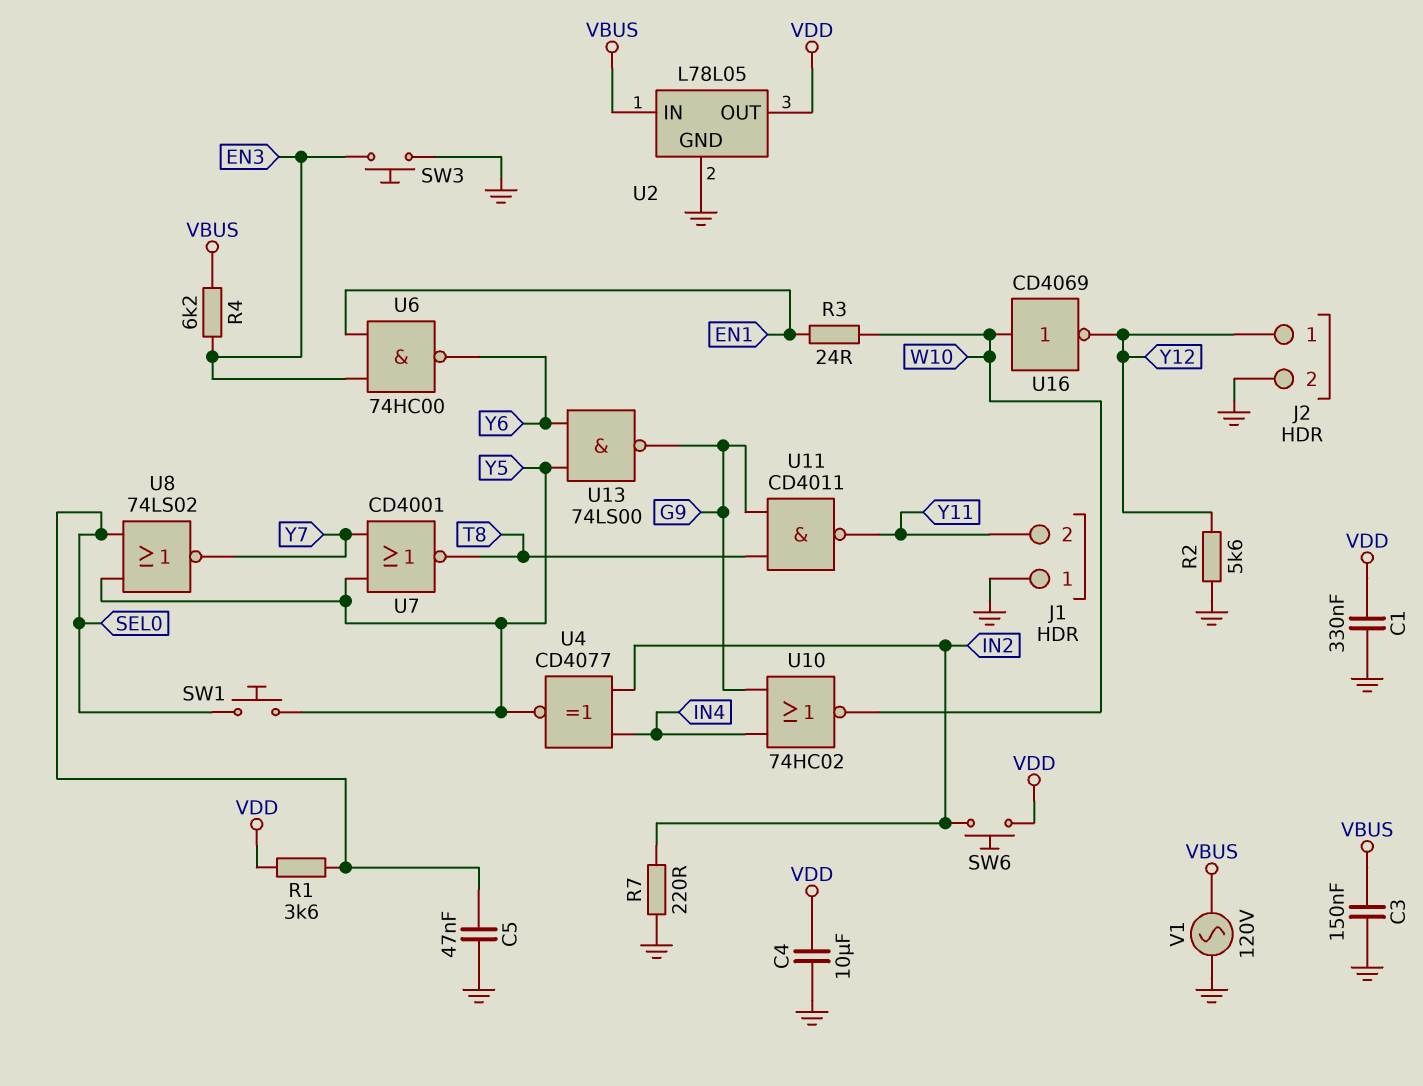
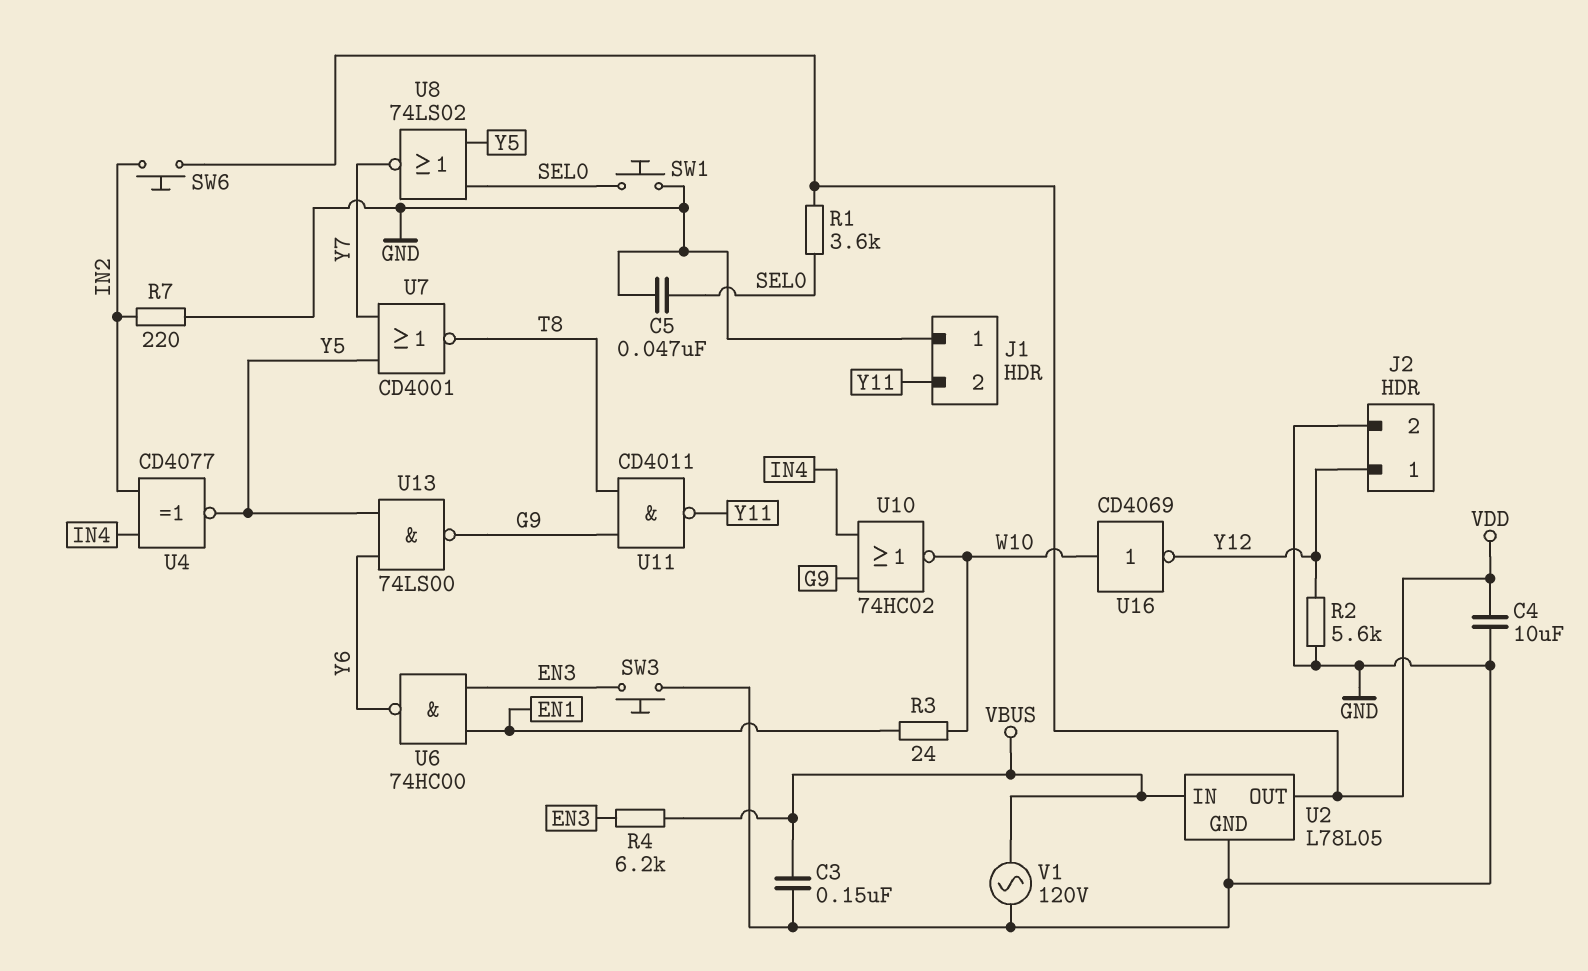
C1: 330nF (GND, VDD) -> none
SW1: button (SEL0, Y5) -> button (GND, SEL0)

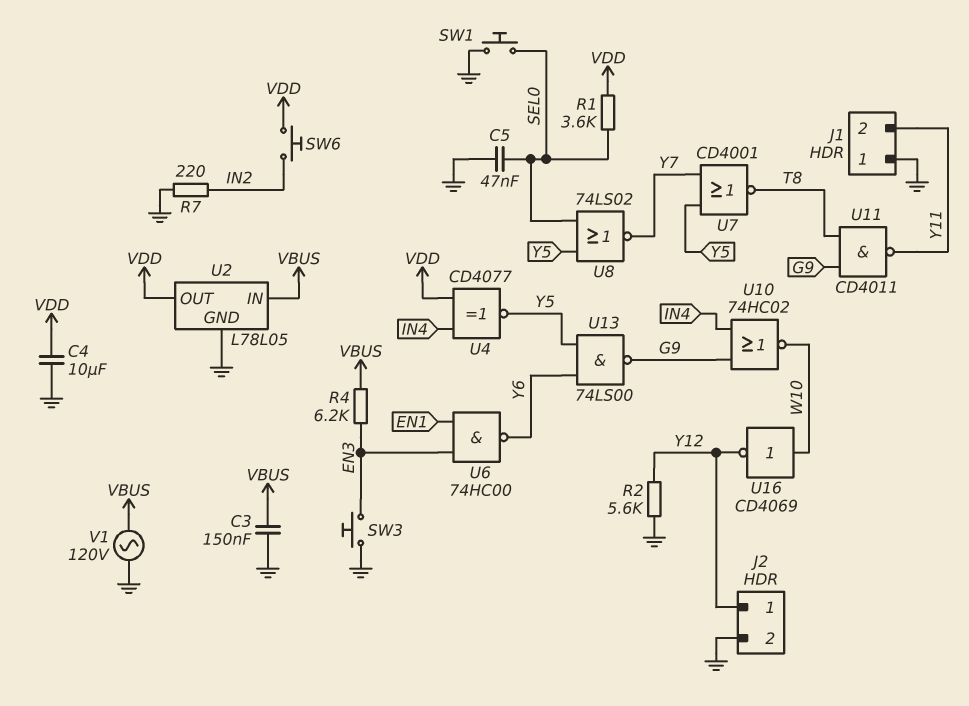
R3: 24 (EN1, W10) -> none
U4: XNOR CD4077 (in IN2, in IN4, out Y5) -> XNOR CD4077 (in IN4, in VDD, out Y5)

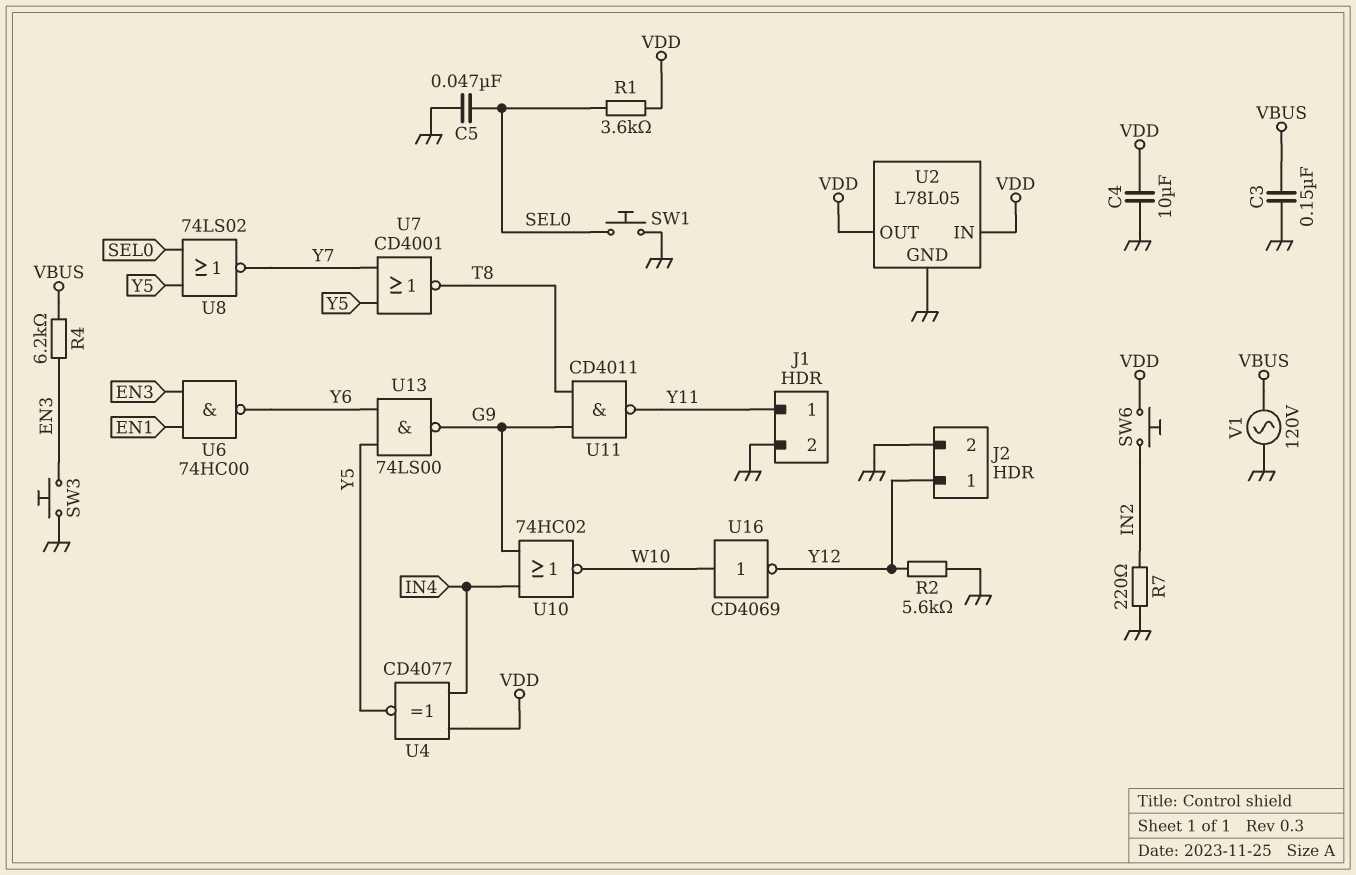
J1 pin 1: GND -> Y11
J1 pin 2: Y11 -> GND
U2 pin IN: VBUS -> VDD

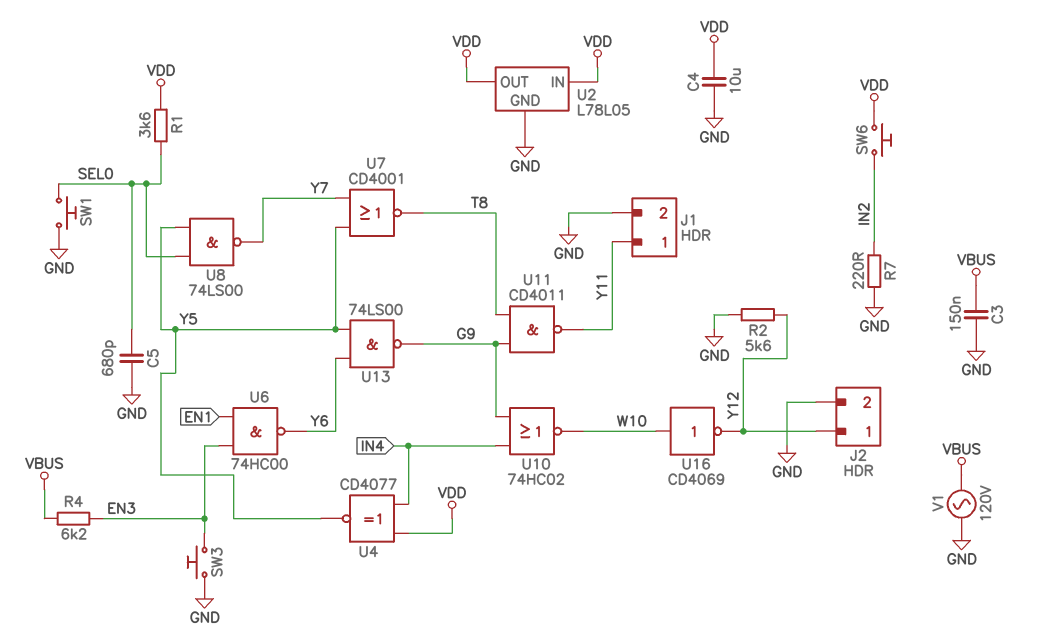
C5: 47nF (GND, SEL0) -> 680pF (GND, SEL0)
U8: NOR 74LS02 (in SEL0, in Y5, out Y7) -> NAND 74LS00 (in SEL0, in Y5, out Y7)

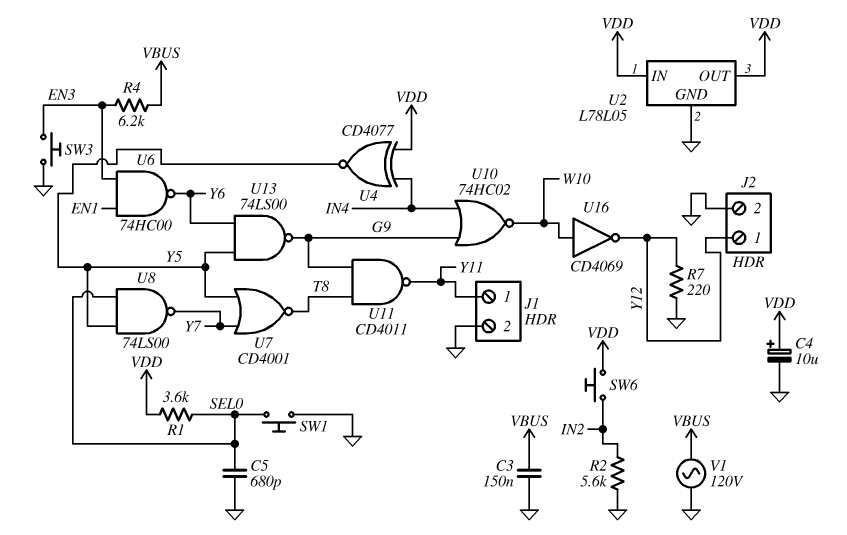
C4: 10uF (GND, VDD) -> 10uF (plus VDD, minus GND)
R2: 5.6k (GND, Y12) -> 5.6k (GND, IN2)
R7: 220 (GND, IN2) -> 220 (GND, Y12)

